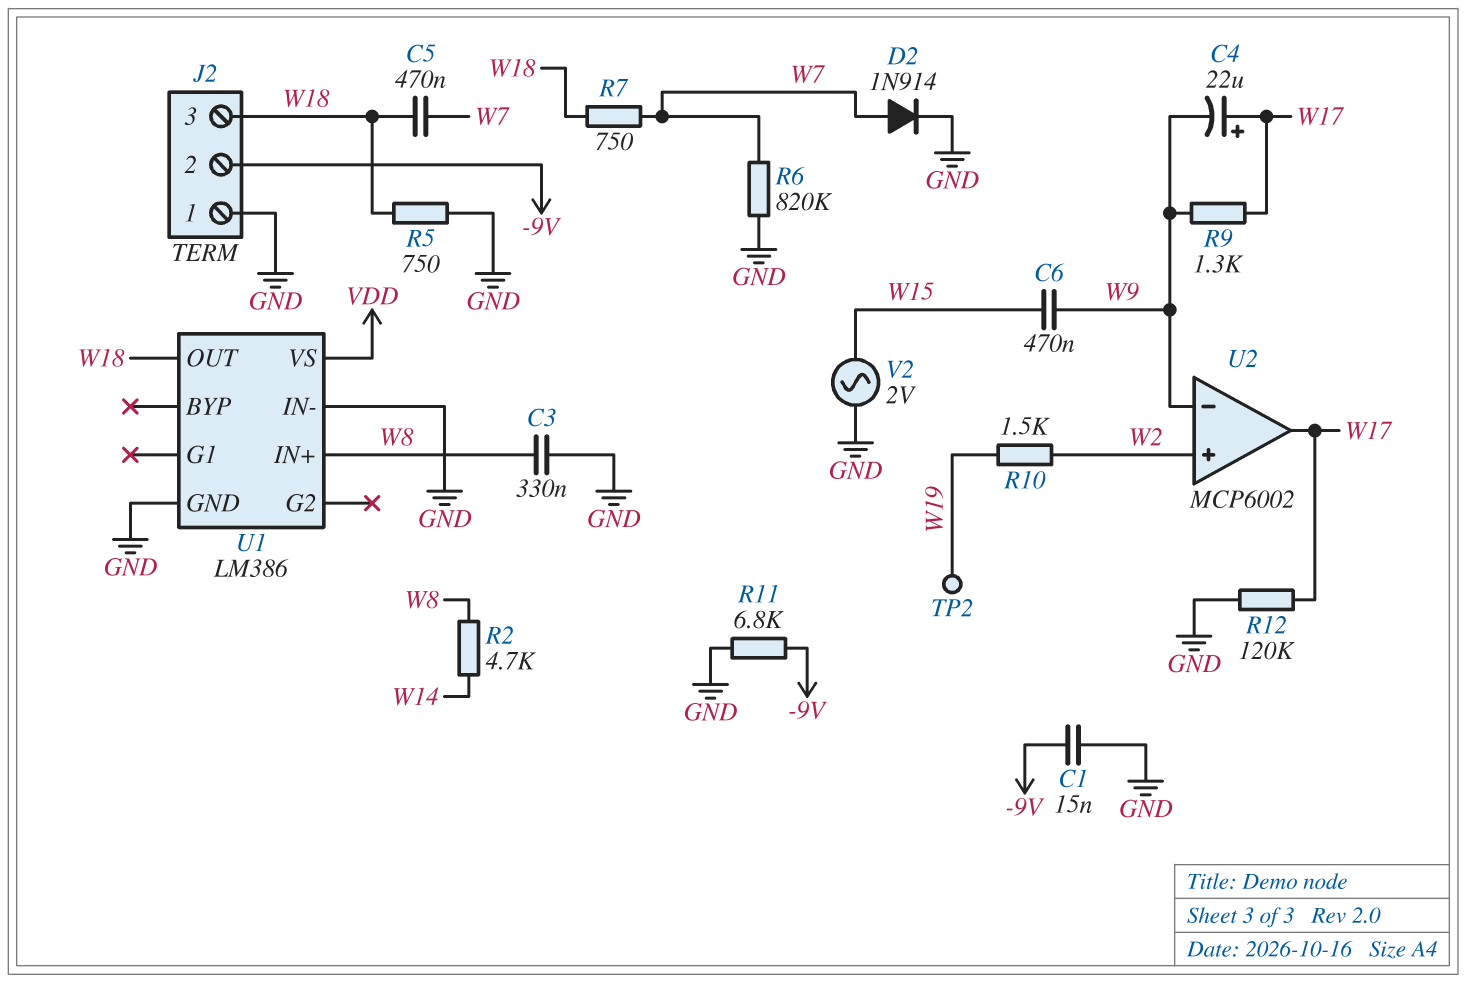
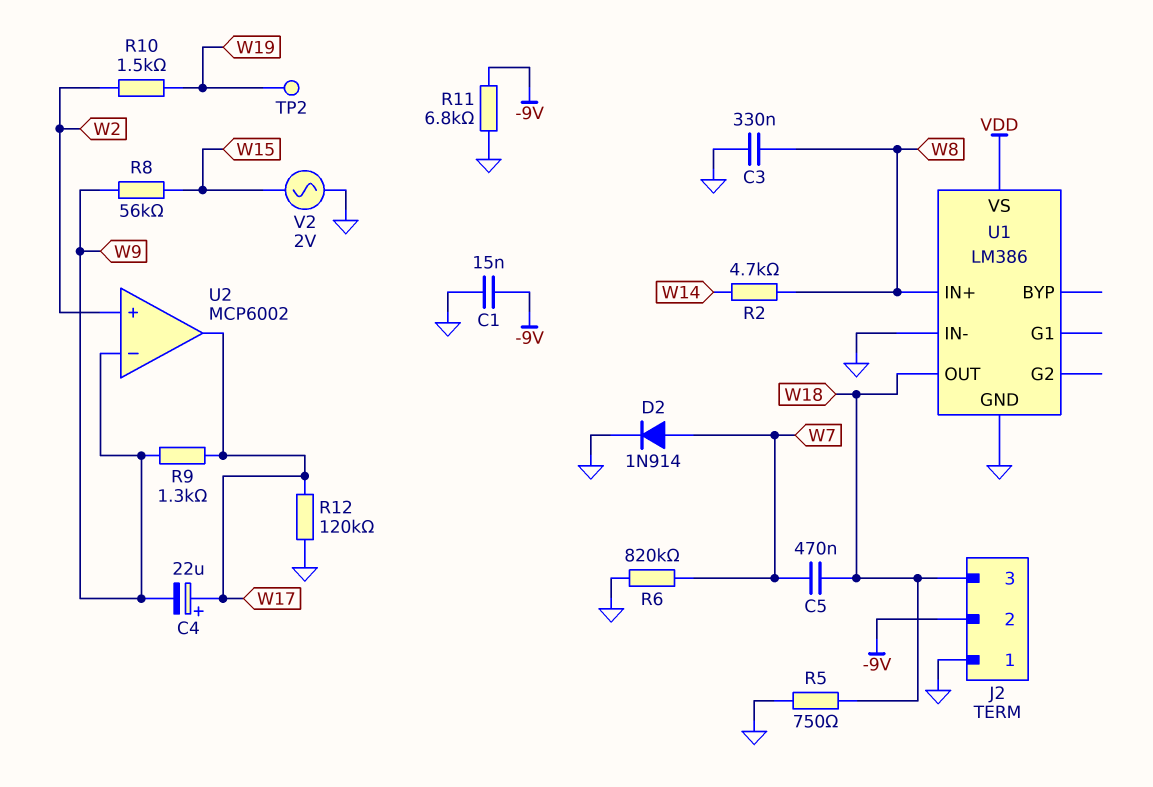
C6: 470nF (W9, W15) -> none
R7: 750 (W7, W18) -> none
R8: none -> 56k (W9, W15)

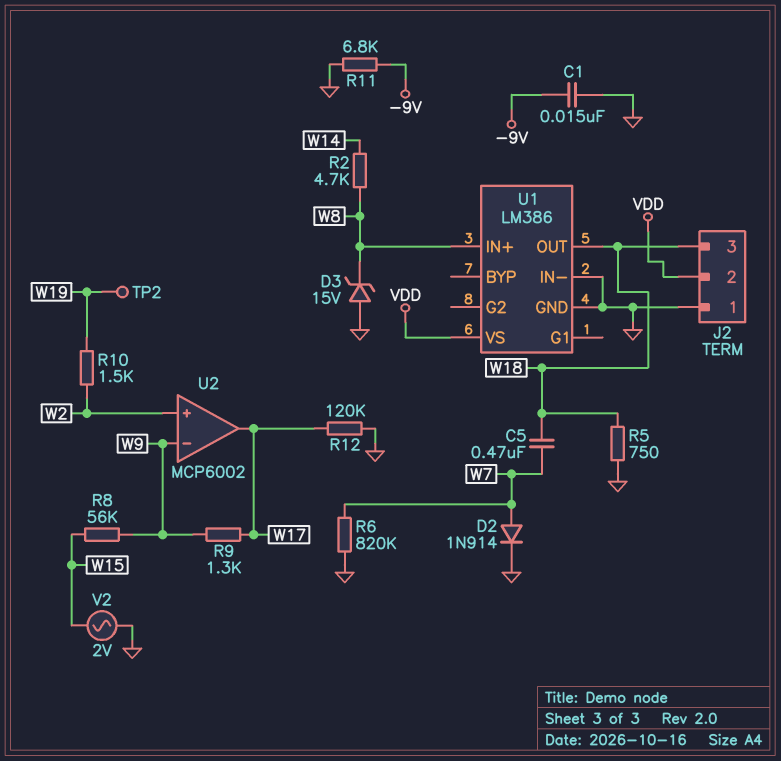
C3: 330nF (GND, W8) -> none
C4: 22uF (plus W17, minus W9) -> none
D3: none -> zener 15V (A GND, K W8)
J2 pin 2: -9V -> VDD

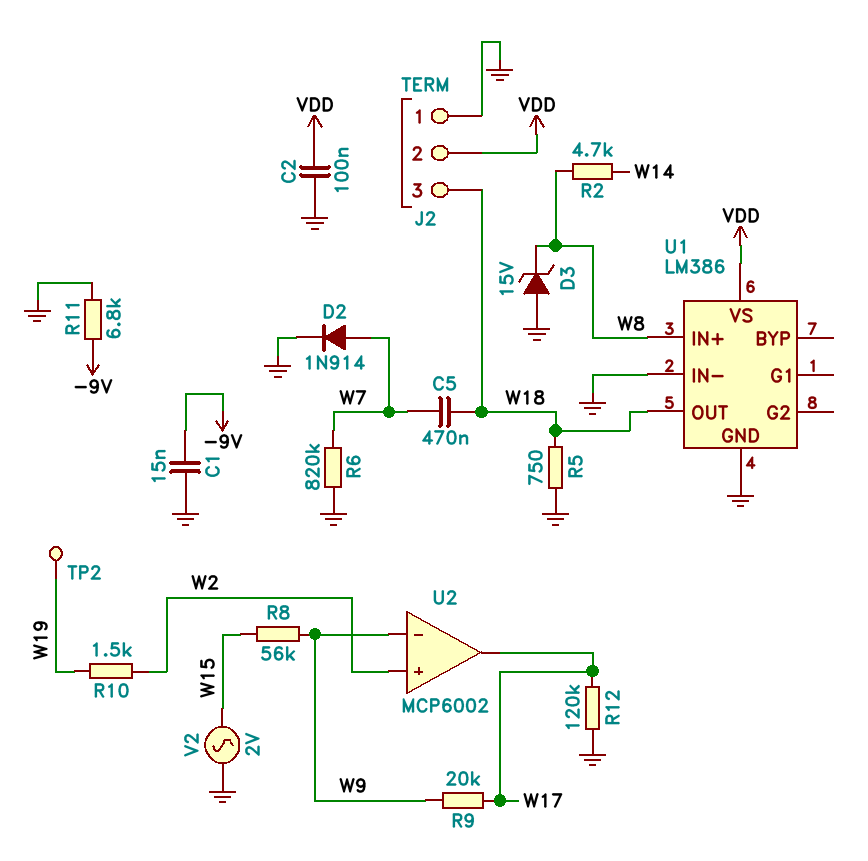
C2: none -> 100nF (GND, VDD)
R9: 1.3k (W9, W17) -> 20k (W9, W17)

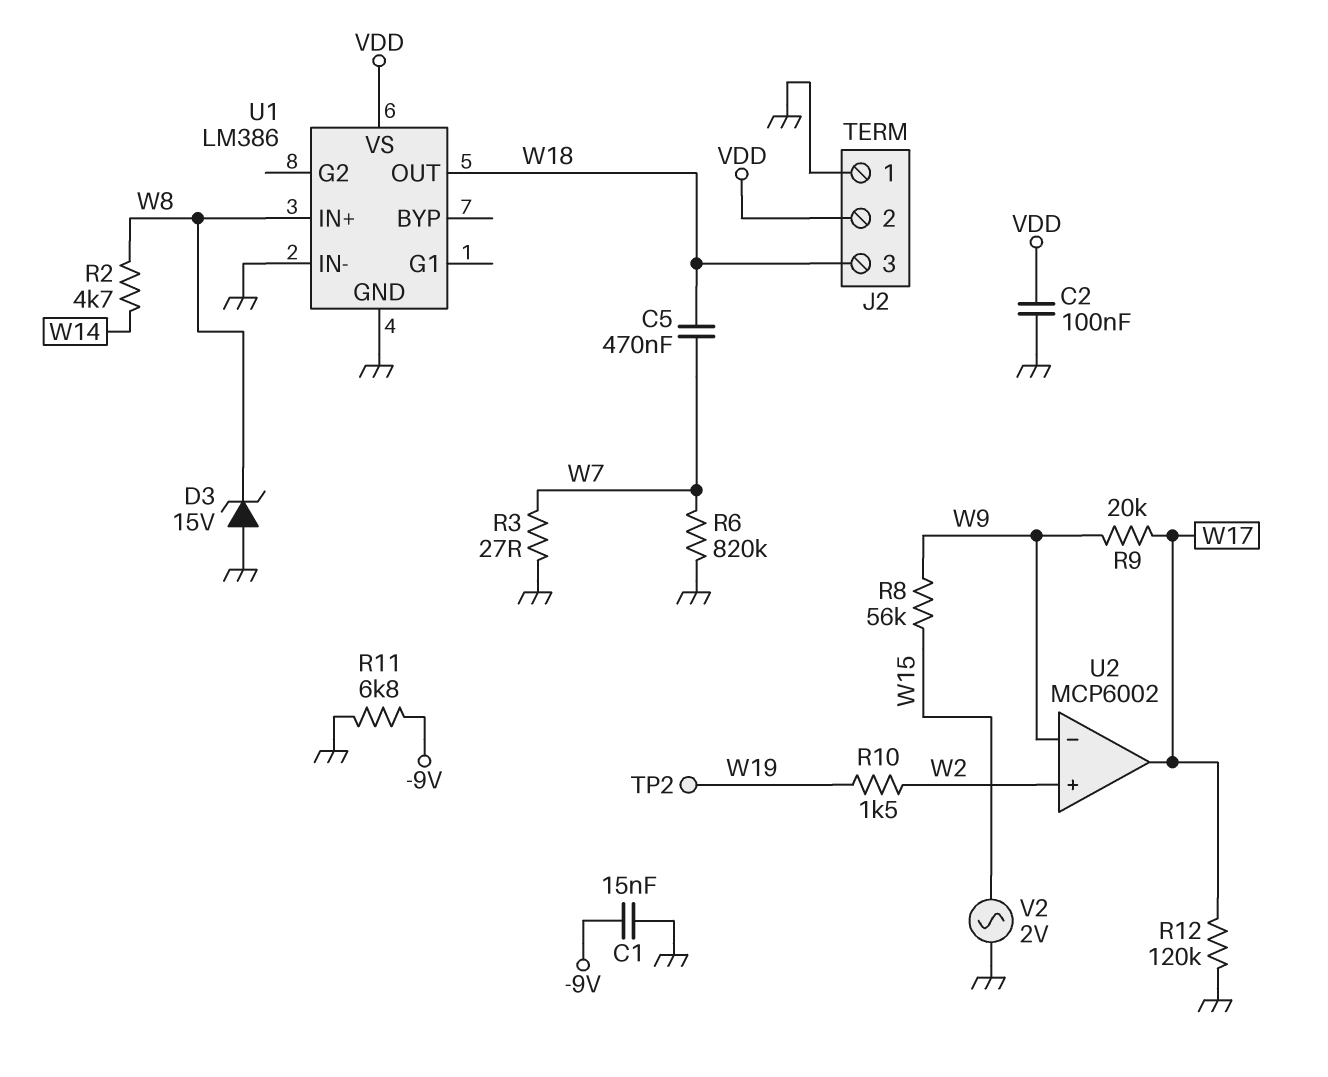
D2: diode 1N914 (A W7, K GND) -> none
R3: none -> 27 (GND, W7)
R5: 750 (GND, W18) -> none

